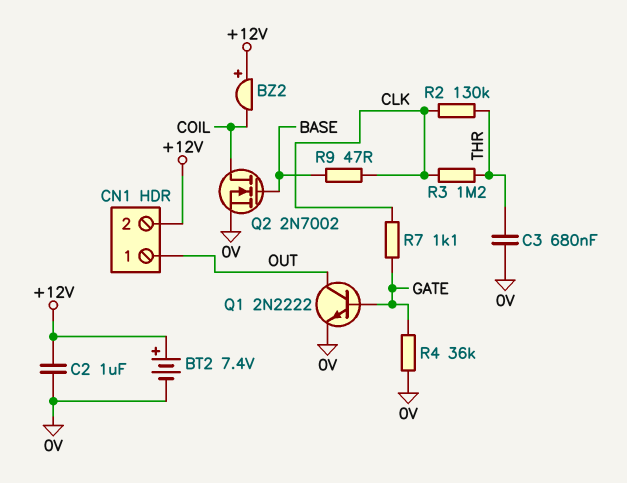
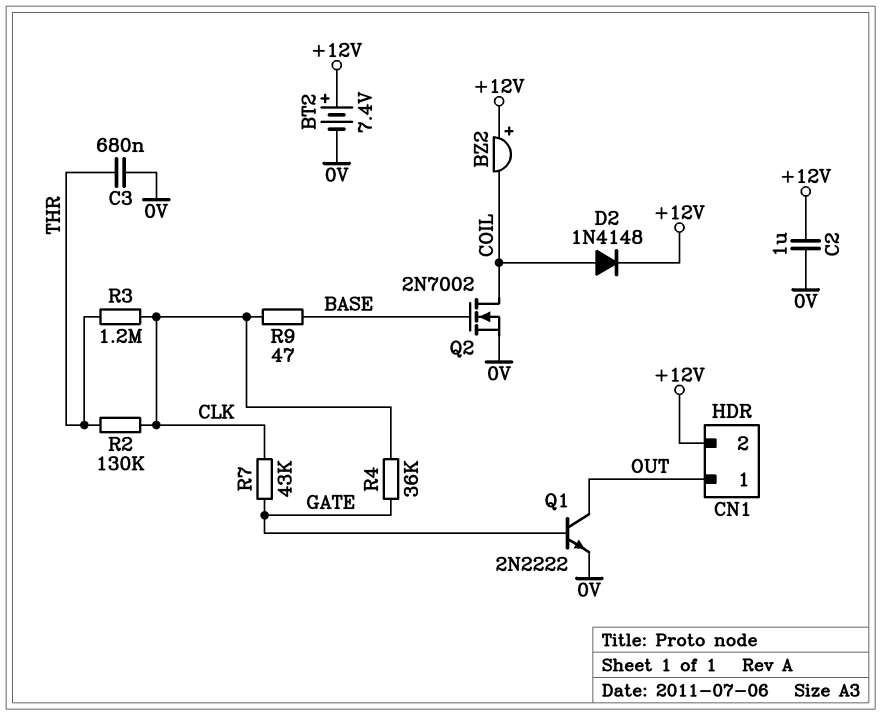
D2: none -> diode 1N4148 (A COIL, K +12V)
R4: 36k (0V, GATE) -> 36k (CLK, GATE)
R7: 1.1k (CLK, GATE) -> 43k (CLK, GATE)

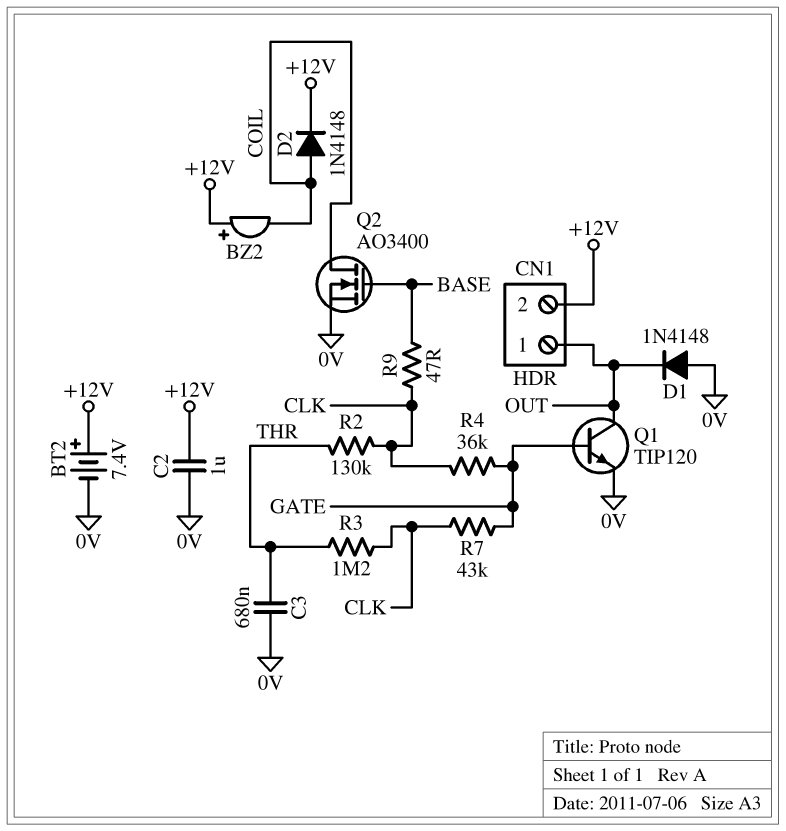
D1: none -> diode 1N4148 (A 0V, K OUT)
Q1: NPN 2N2222 (B GATE, C OUT, E 0V) -> NPN TIP120 (B GATE, C OUT, E 0V)
Q2: NMOS 2N7002 (G BASE, D COIL, S 0V) -> NMOS AO3400 (G BASE, D COIL, S 0V)

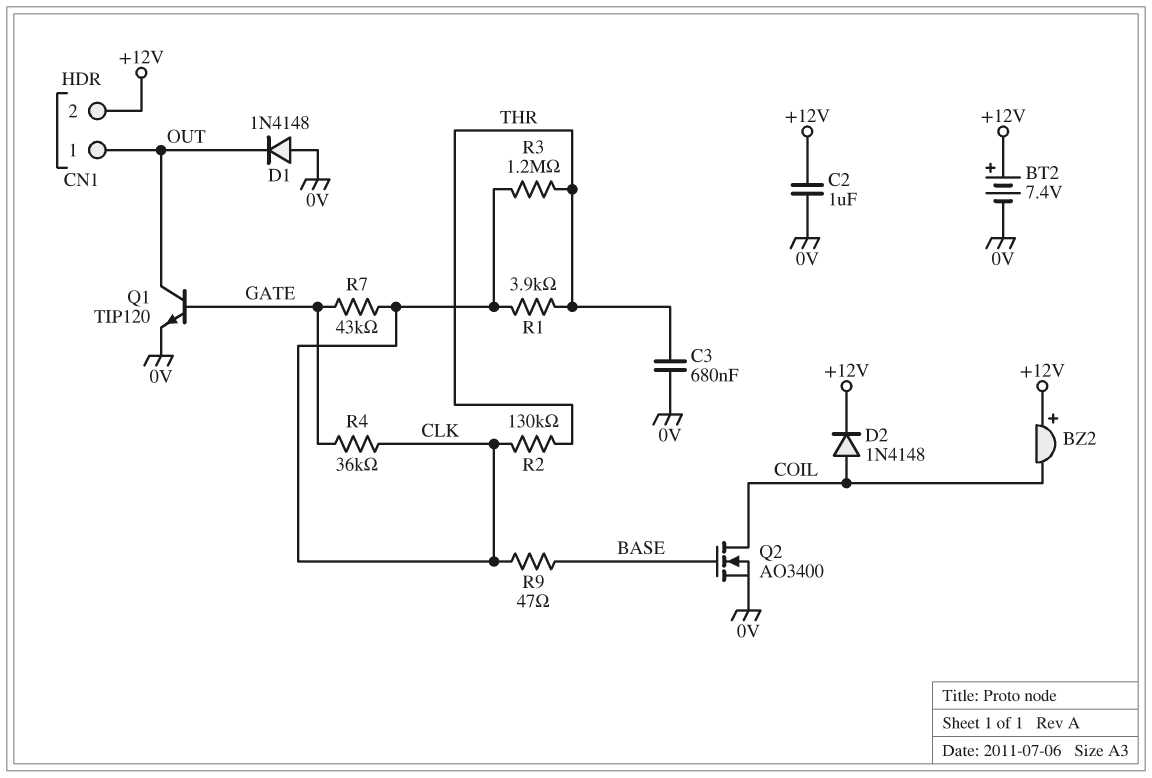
R1: none -> 3.9k (CLK, THR)

